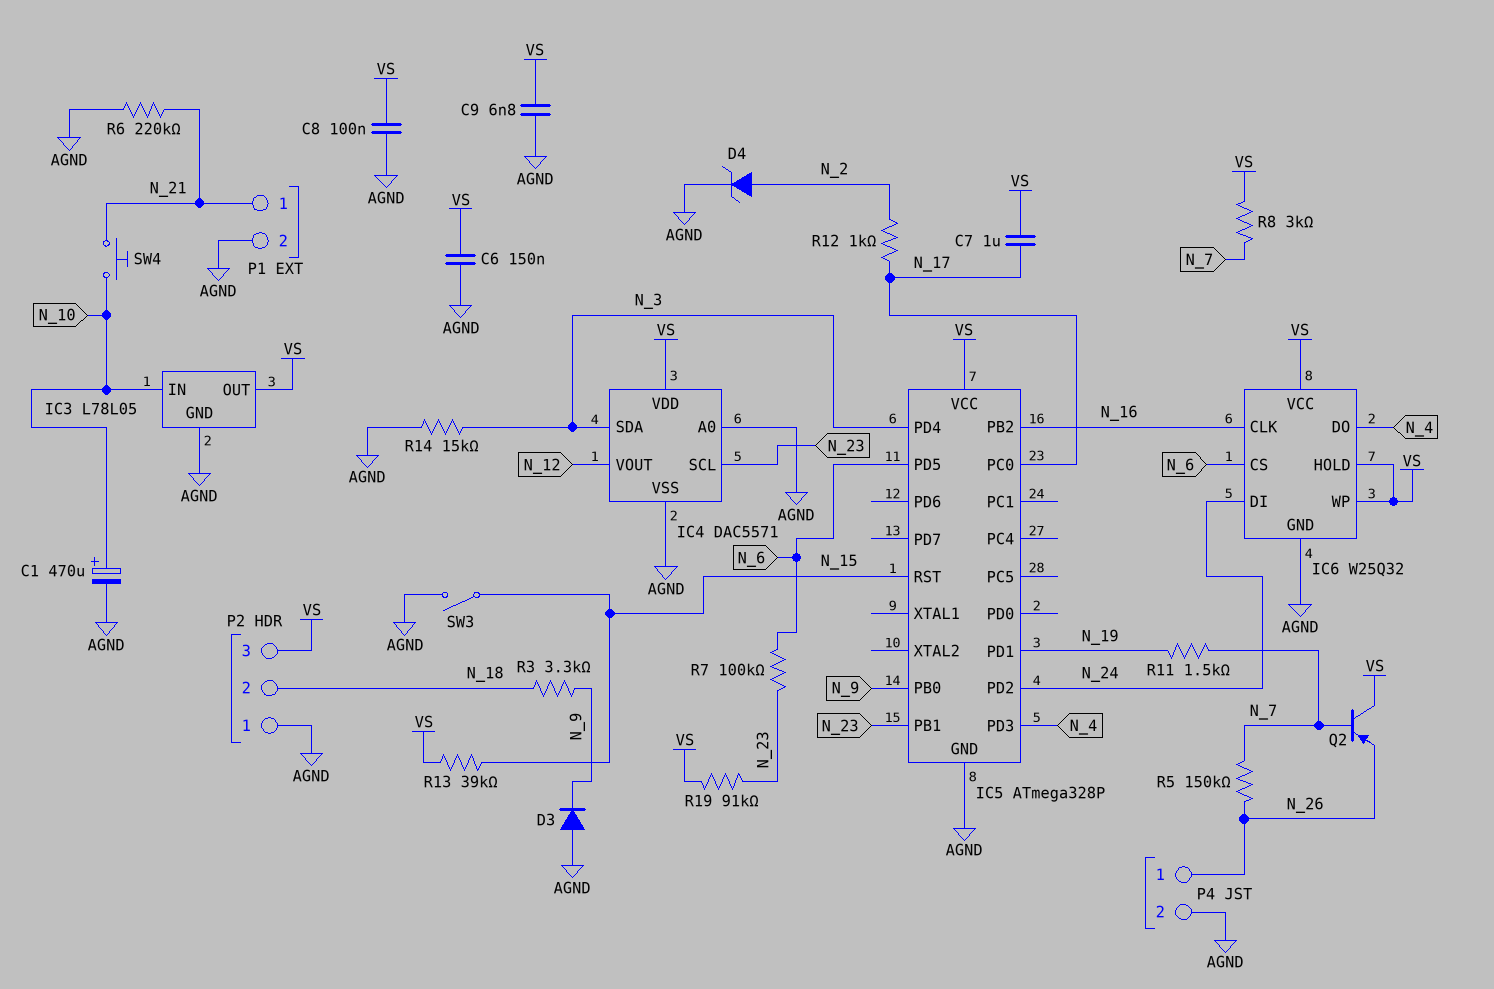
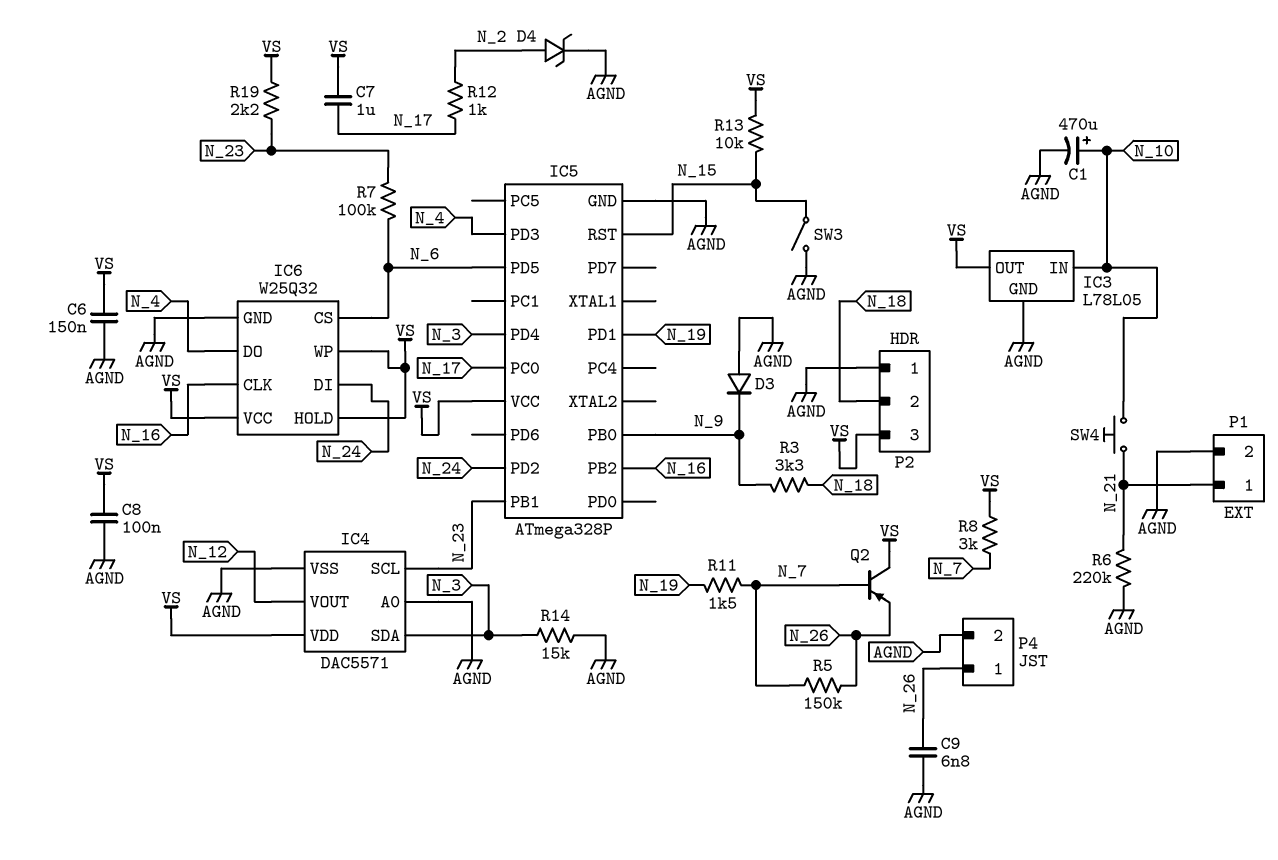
C9: 6.8nF (AGND, VS) -> 6.8nF (AGND, N_26)
R13: 39k (N_15, VS) -> 10k (N_15, VS)
R19: 91k (N_23, VS) -> 2.2k (N_23, VS)

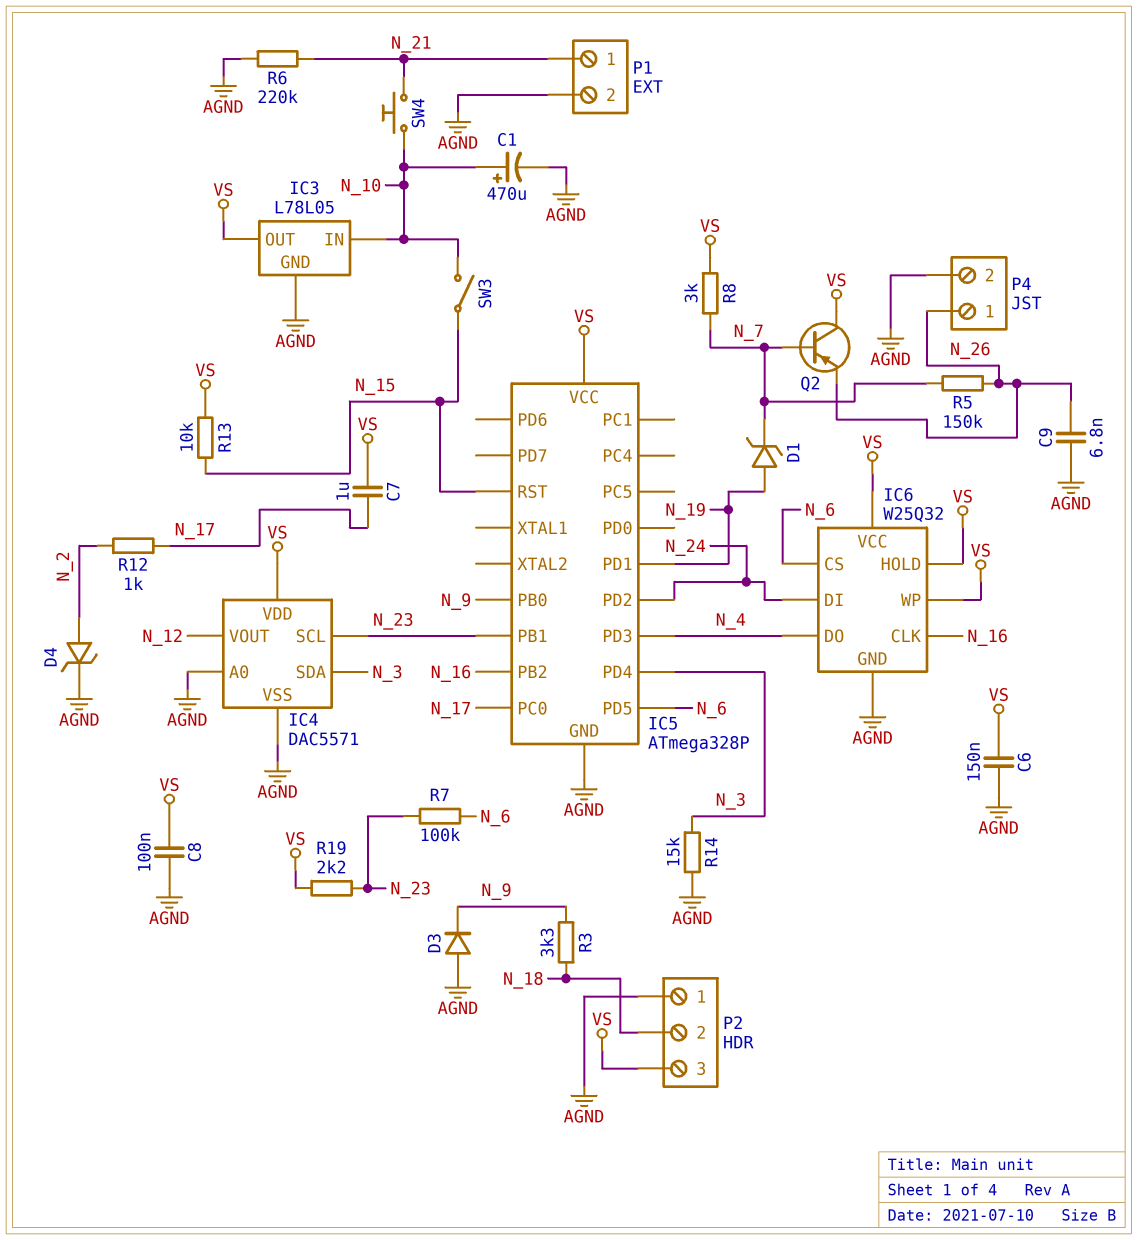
D1: none -> zener (A N_19, K N_7)
R11: 1.5k (N_7, N_19) -> none
SW3: switch (AGND, N_15) -> switch (N_10, N_15)

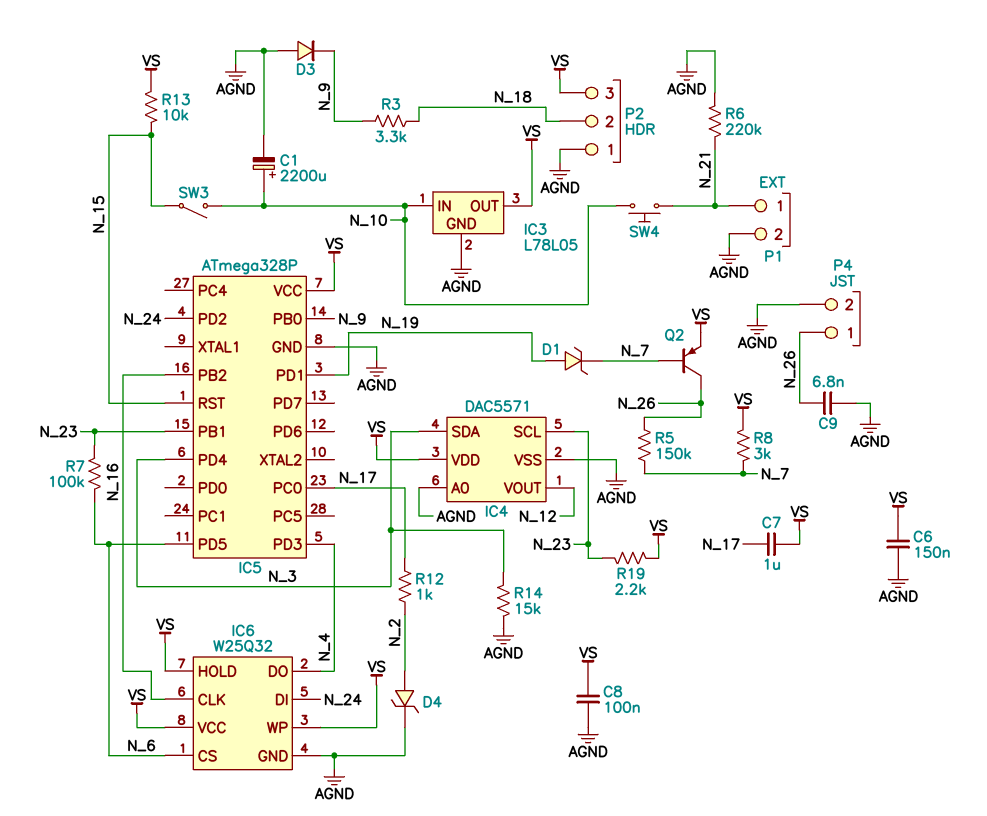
C1: 470uF (plus N_10, minus AGND) -> 2200uF (plus N_10, minus AGND)
Q2: PNP (B N_7, C VS, E N_26) -> PNP (B N_7, C N_26, E VS)

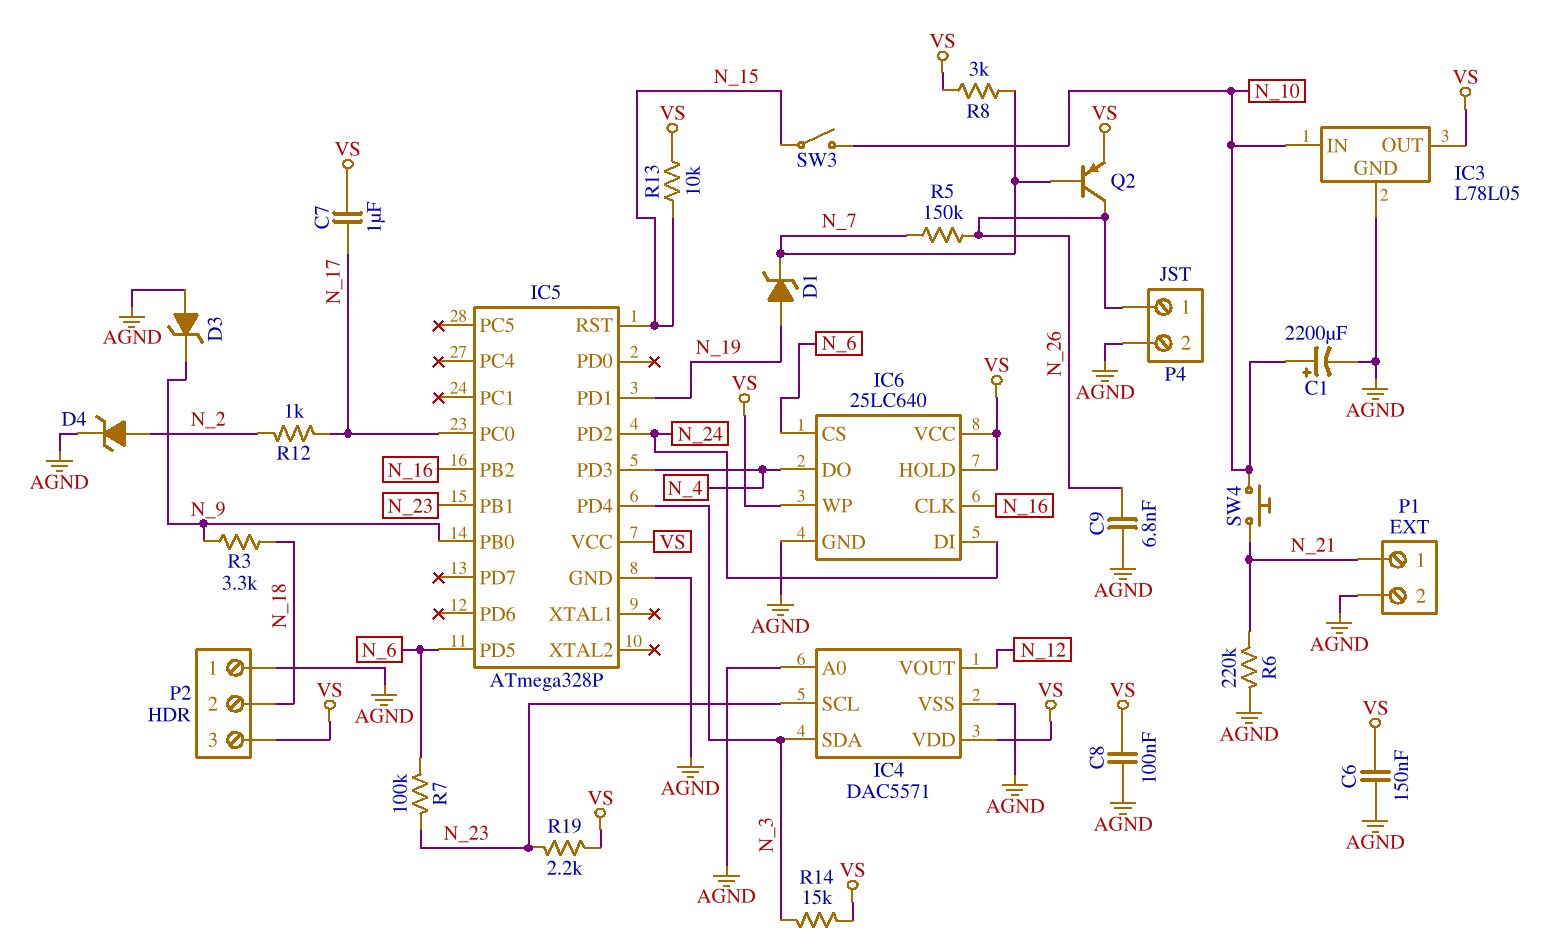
D3: diode (A AGND, K N_9) -> zener (A AGND, K N_9)
IC6: W25Q32 -> 25LC640
R14: 15k (AGND, N_3) -> 15k (N_3, VS)

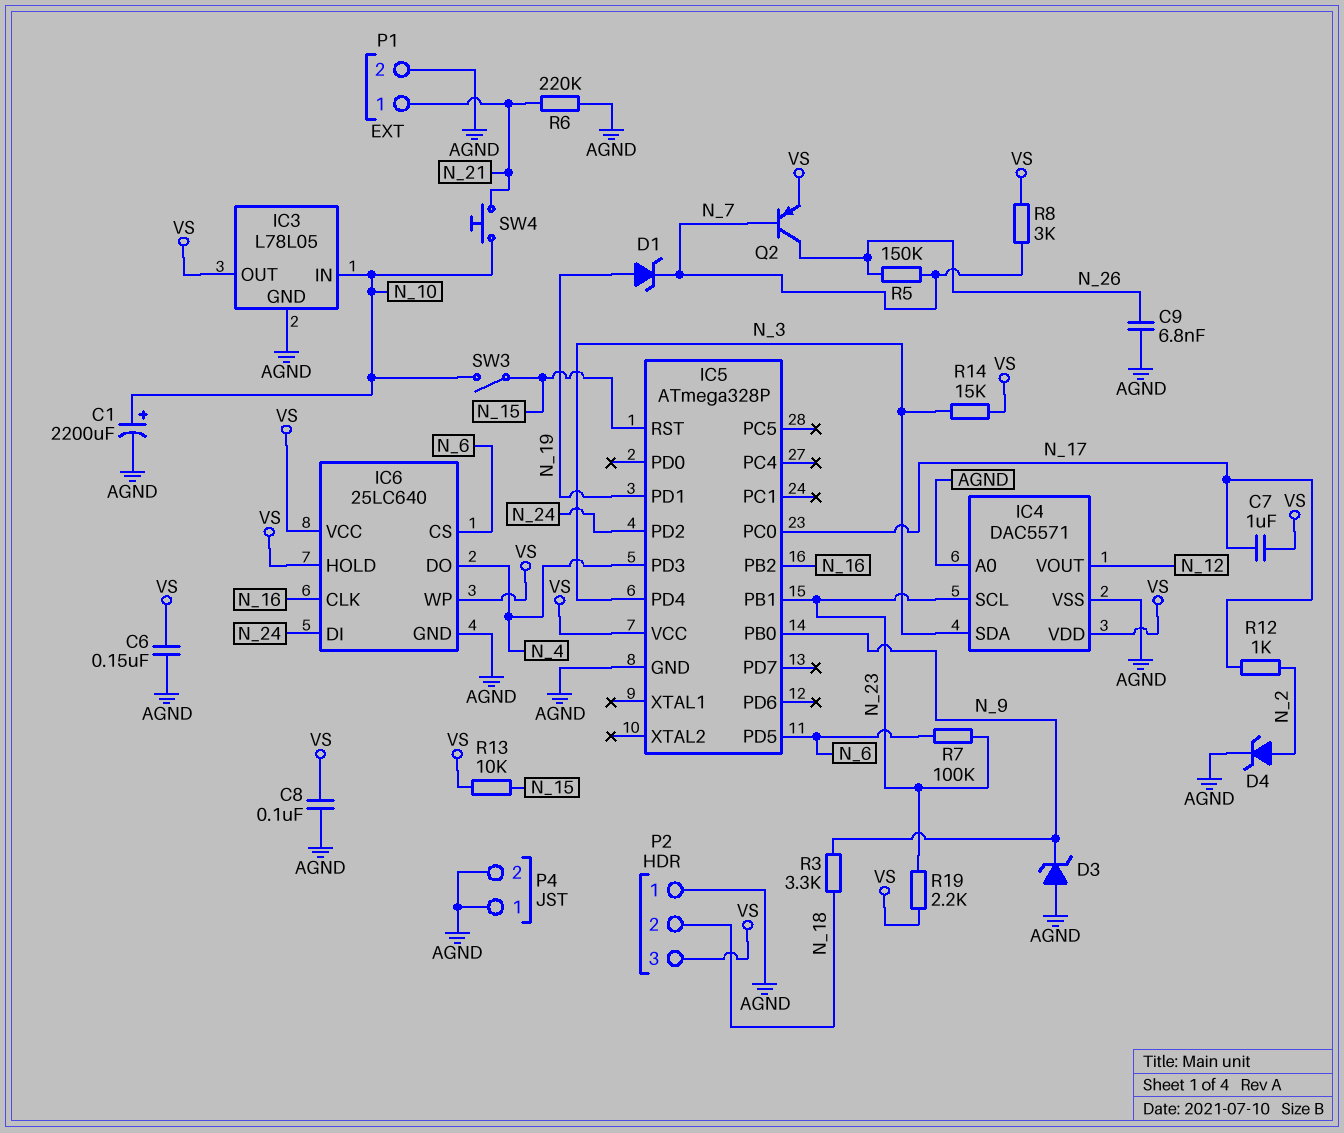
P4 pin 1: N_26 -> AGND

